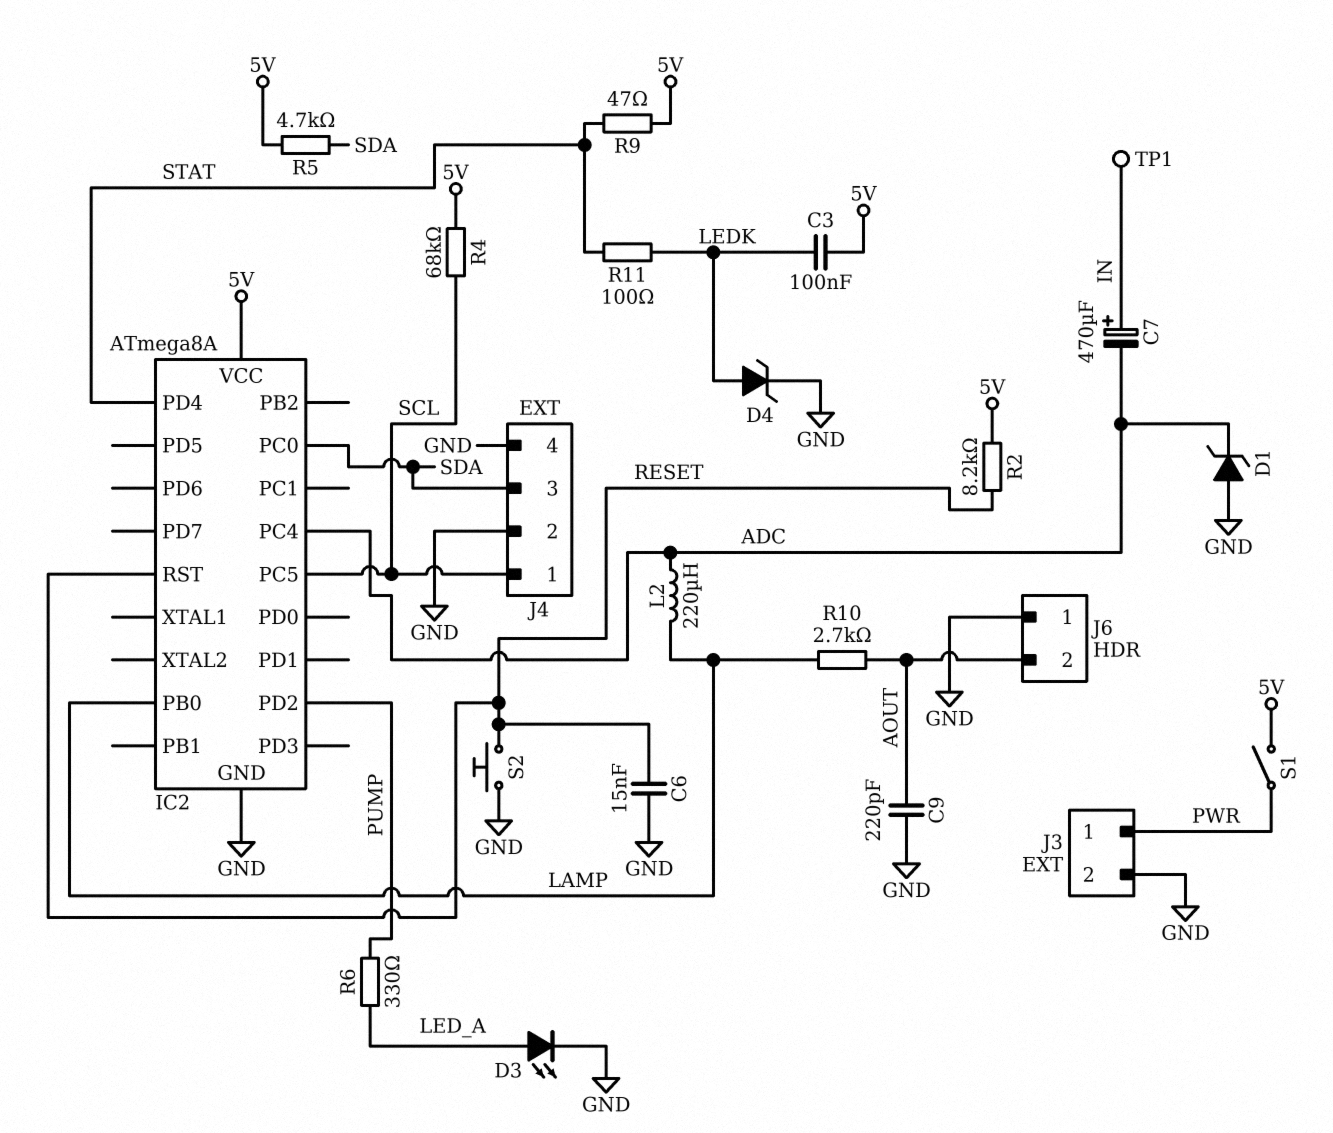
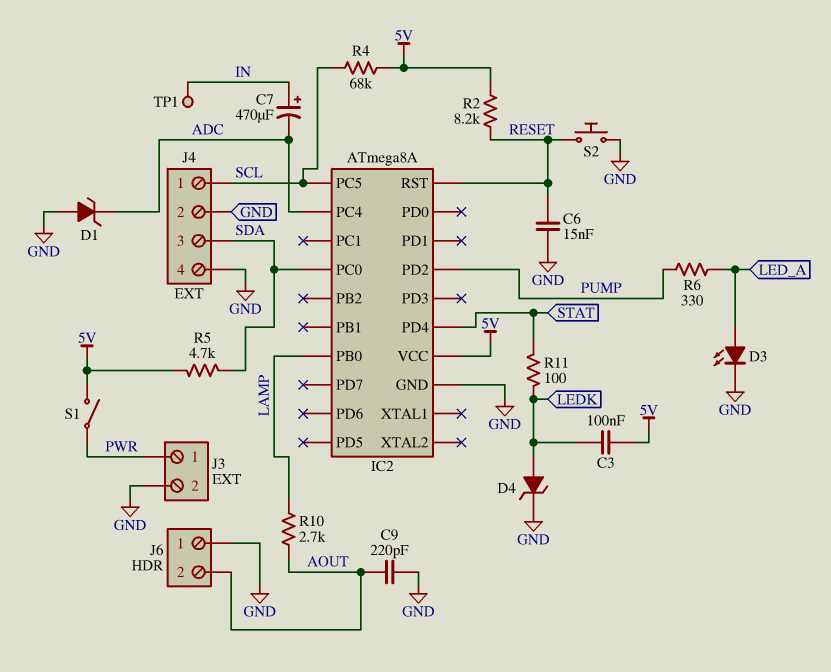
L2: 220uH (ADC, LAMP) -> none
R9: 47 (5V, STAT) -> none

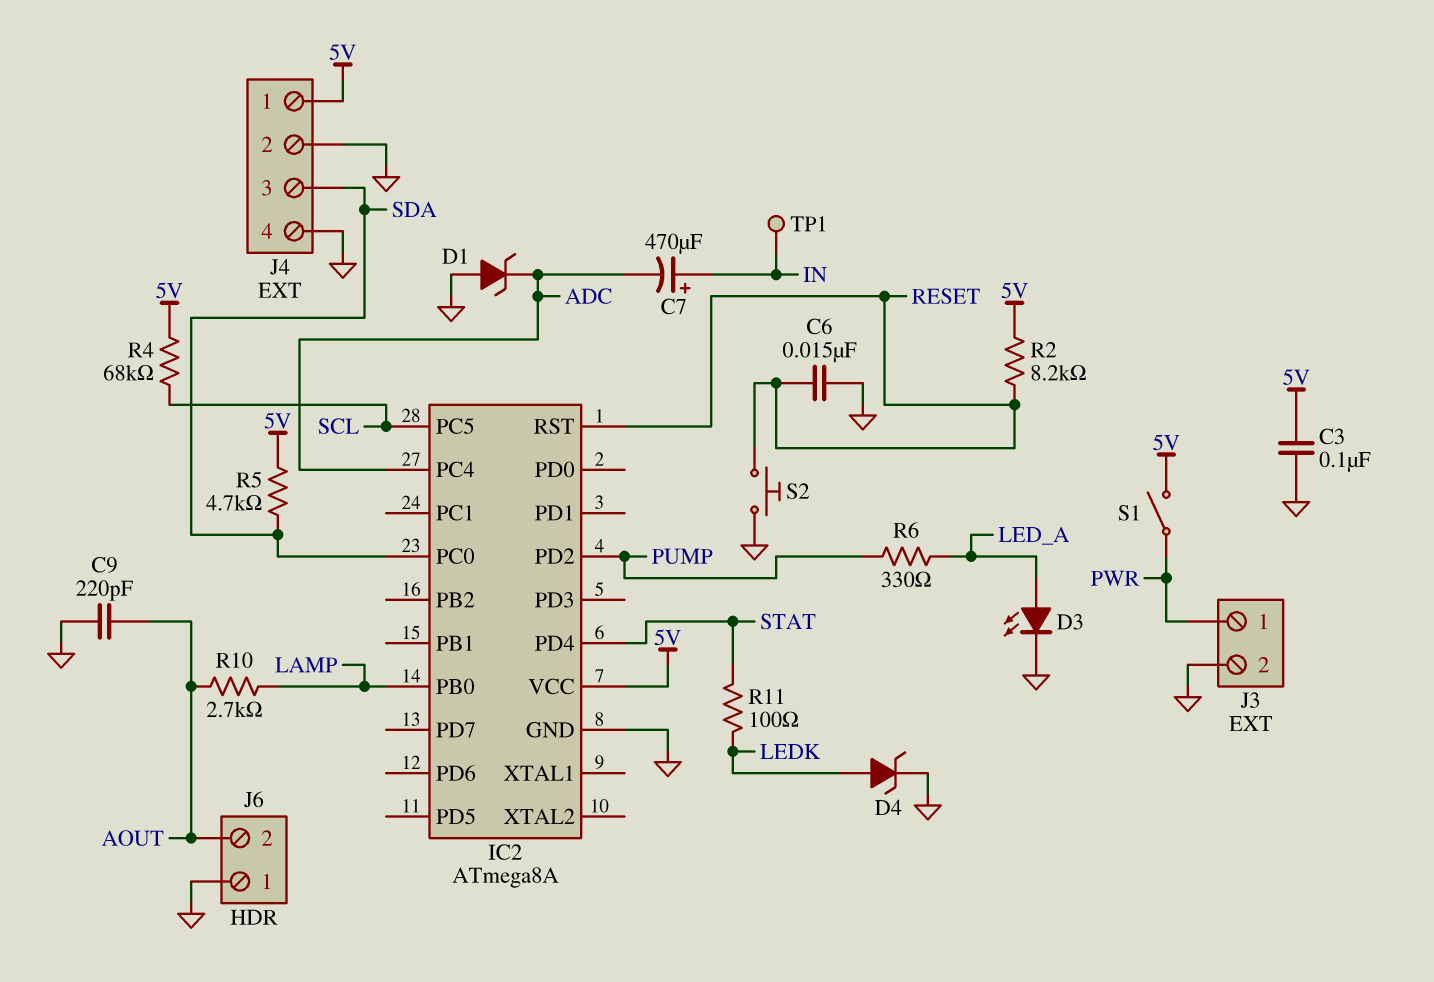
C3: 100nF (5V, LEDK) -> 100nF (5V, GND)
J4 pin 1: SCL -> 5V

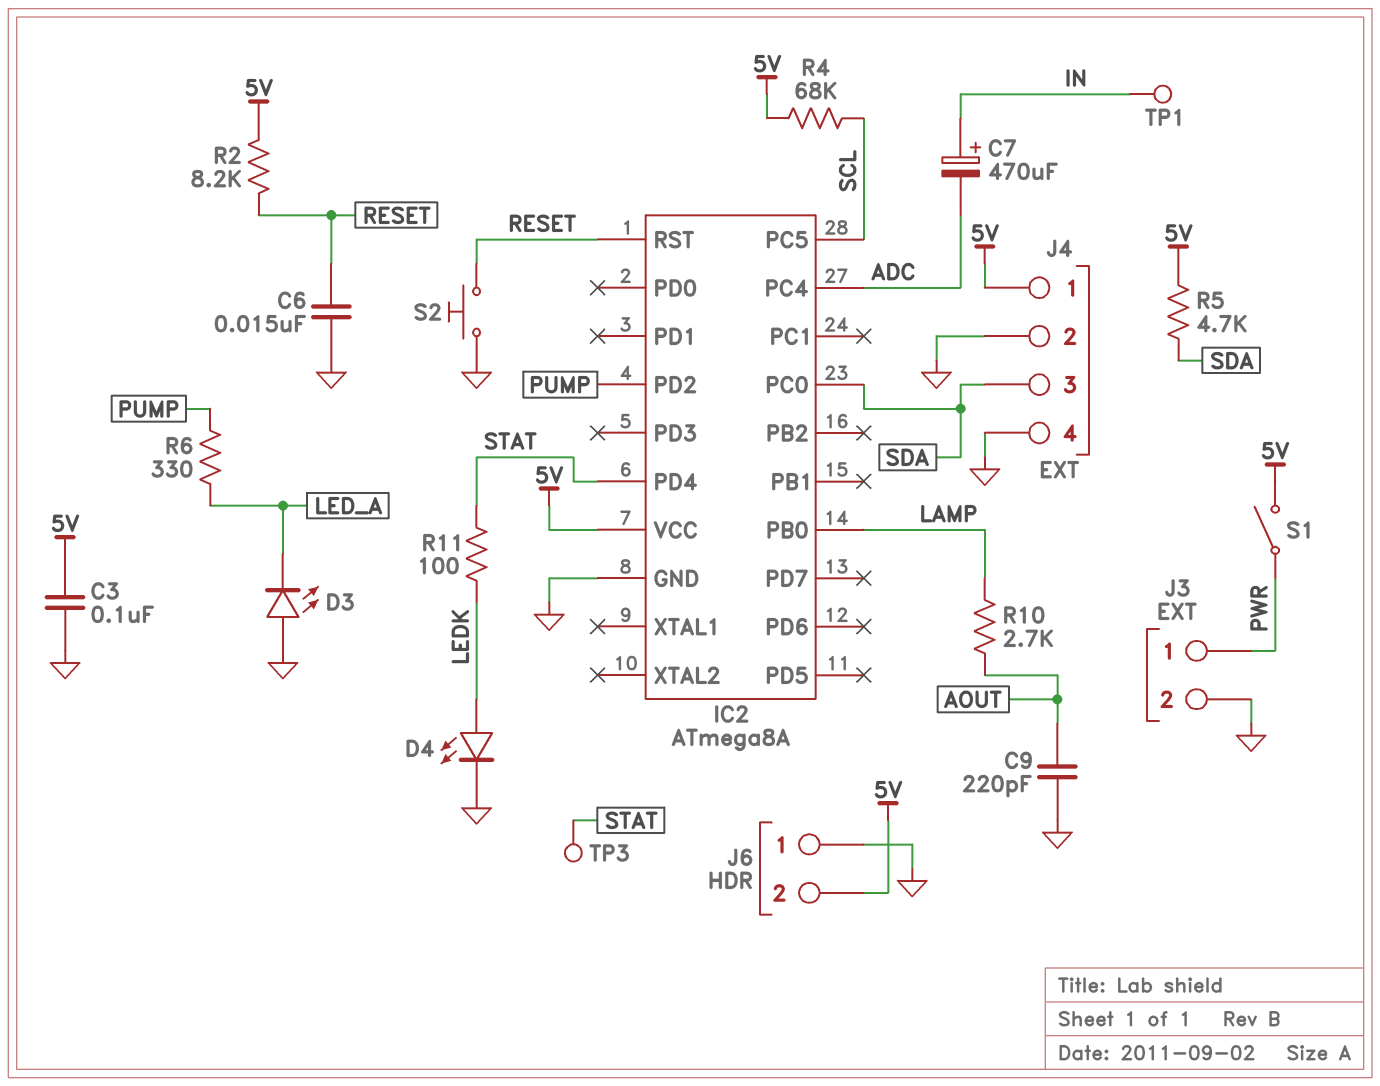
D1: zener (A GND, K ADC) -> none
D3: LED (A LED_A, K GND) -> LED (A GND, K LED_A)
D4: zener (A LEDK, K GND) -> LED (A LEDK, K GND)
J6 pin 2: AOUT -> 5V
TP3: none -> test point (STAT)

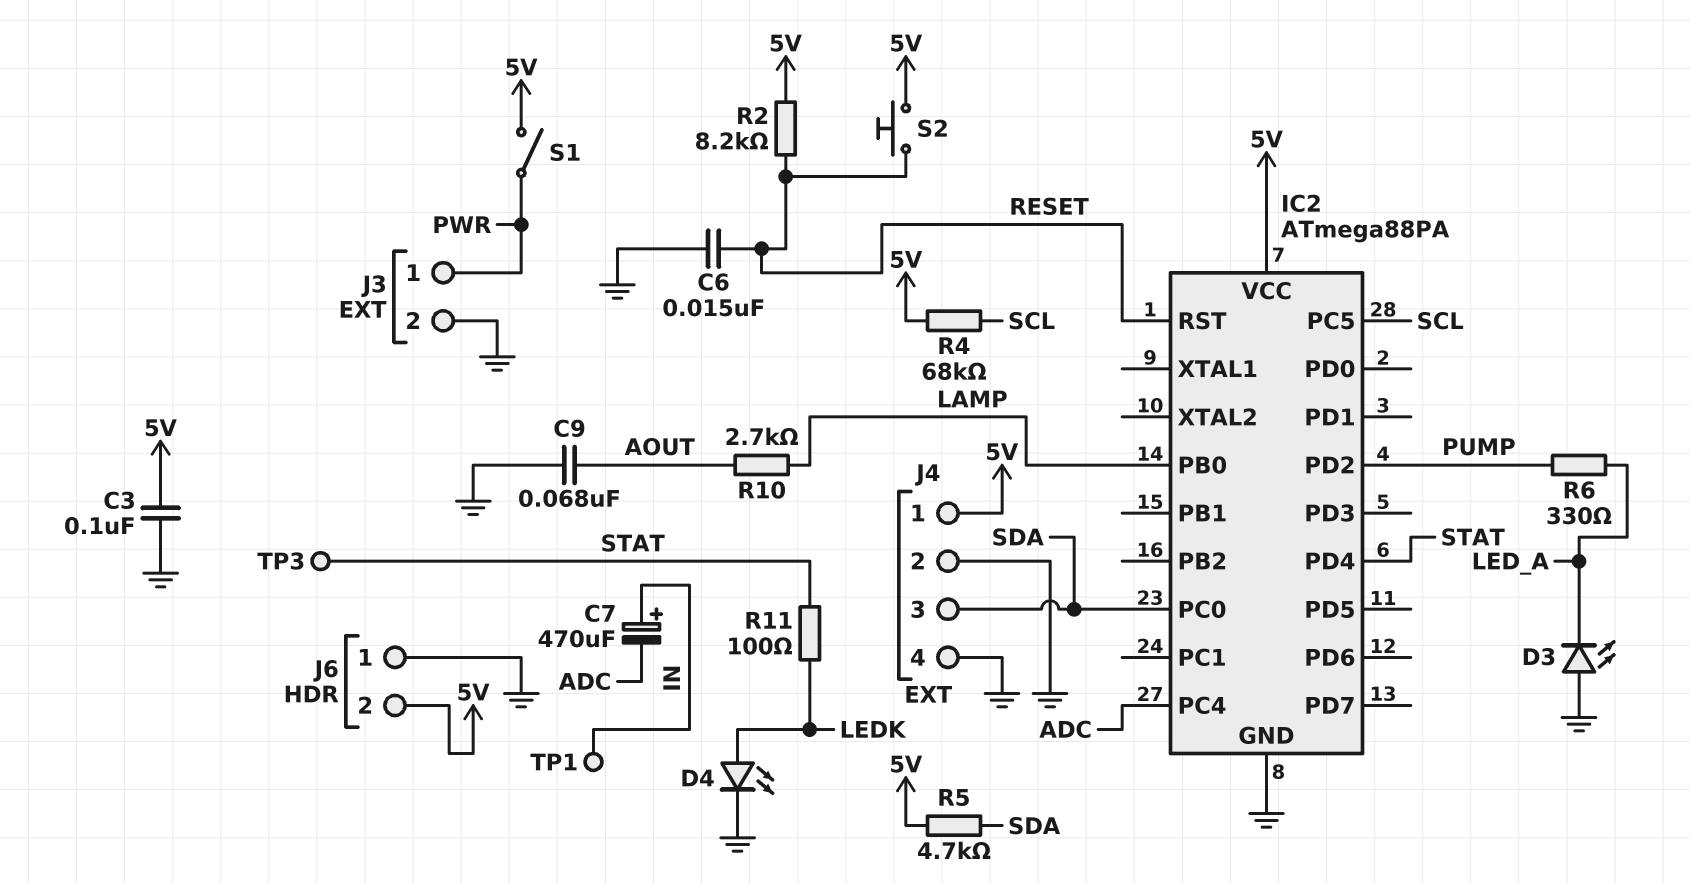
C9: 220pF (AOUT, GND) -> 68nF (AOUT, GND)
IC2: ATmega8A -> ATmega88PA
S2: button (GND, RESET) -> button (5V, RESET)

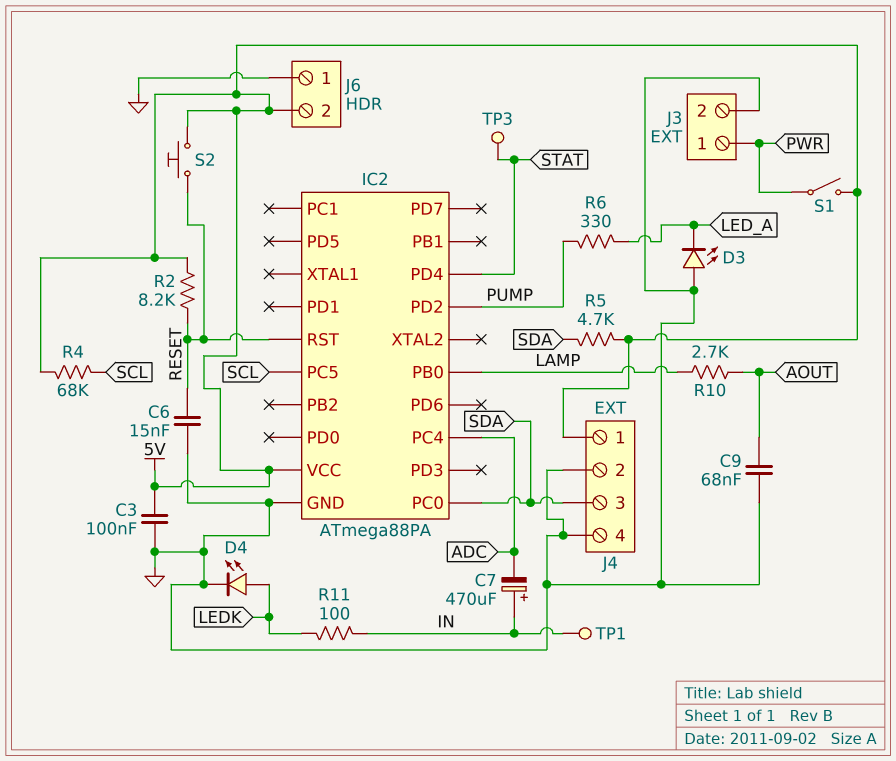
R11: 100 (LEDK, STAT) -> 100 (IN, LEDK)

